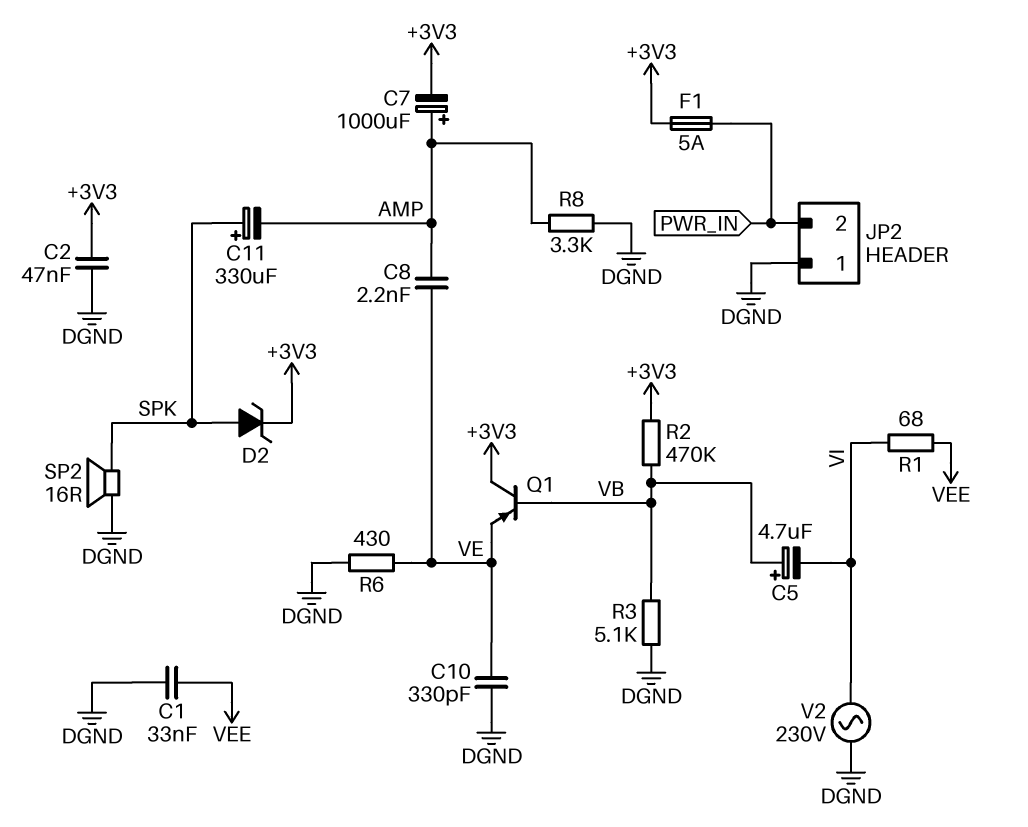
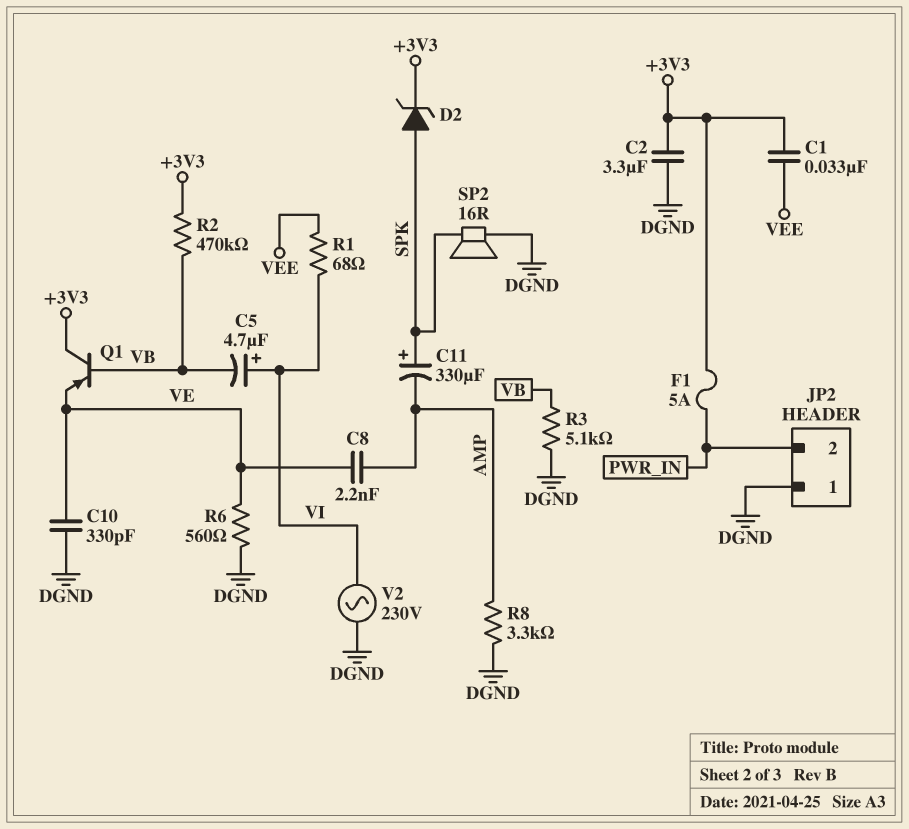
C1: 33nF (DGND, VEE) -> 33nF (+3V3, VEE)
C2: 47nF (+3V3, DGND) -> 3.3uF (+3V3, DGND)
C5: 4.7uF (plus VB, minus VI) -> 4.7uF (plus VI, minus VB)
C7: 1000uF (plus AMP, minus +3V3) -> none
R6: 430 (DGND, VE) -> 560 (DGND, VE)

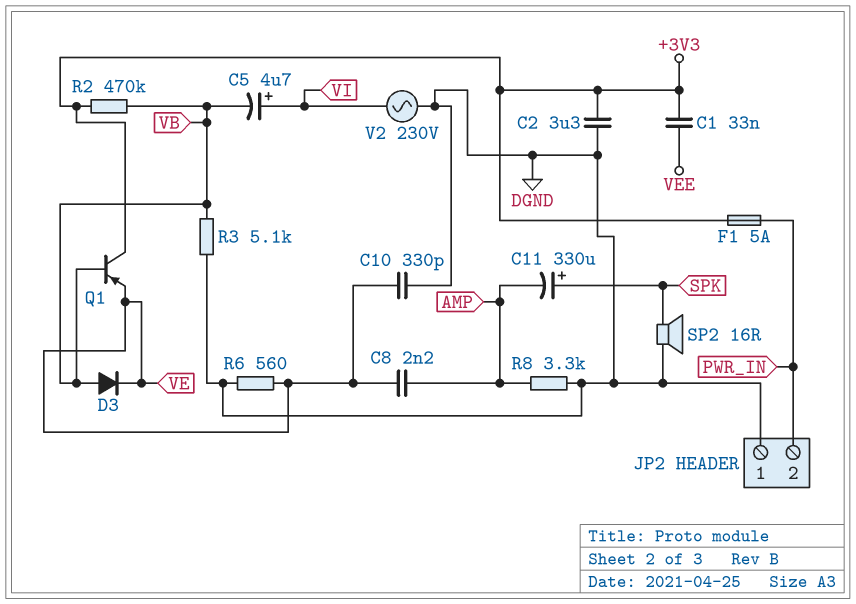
D2: zener (A SPK, K +3V3) -> none
D3: none -> diode (A VB, K VE)
R1: 68 (VEE, VI) -> none

